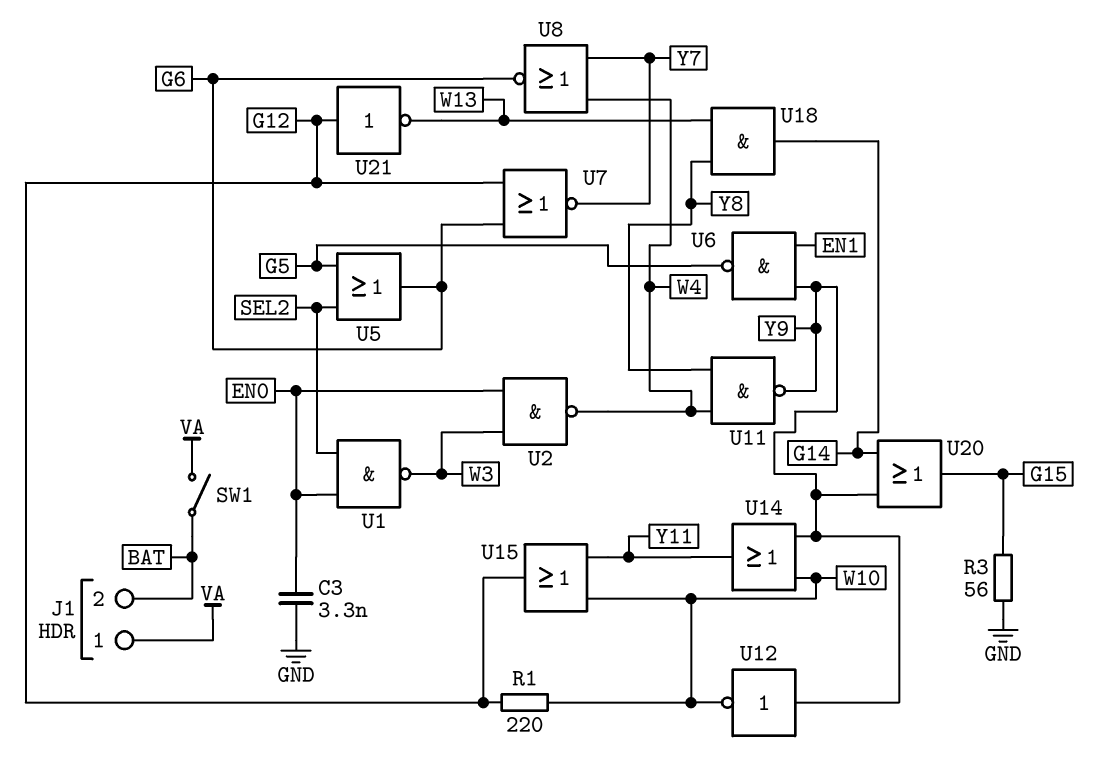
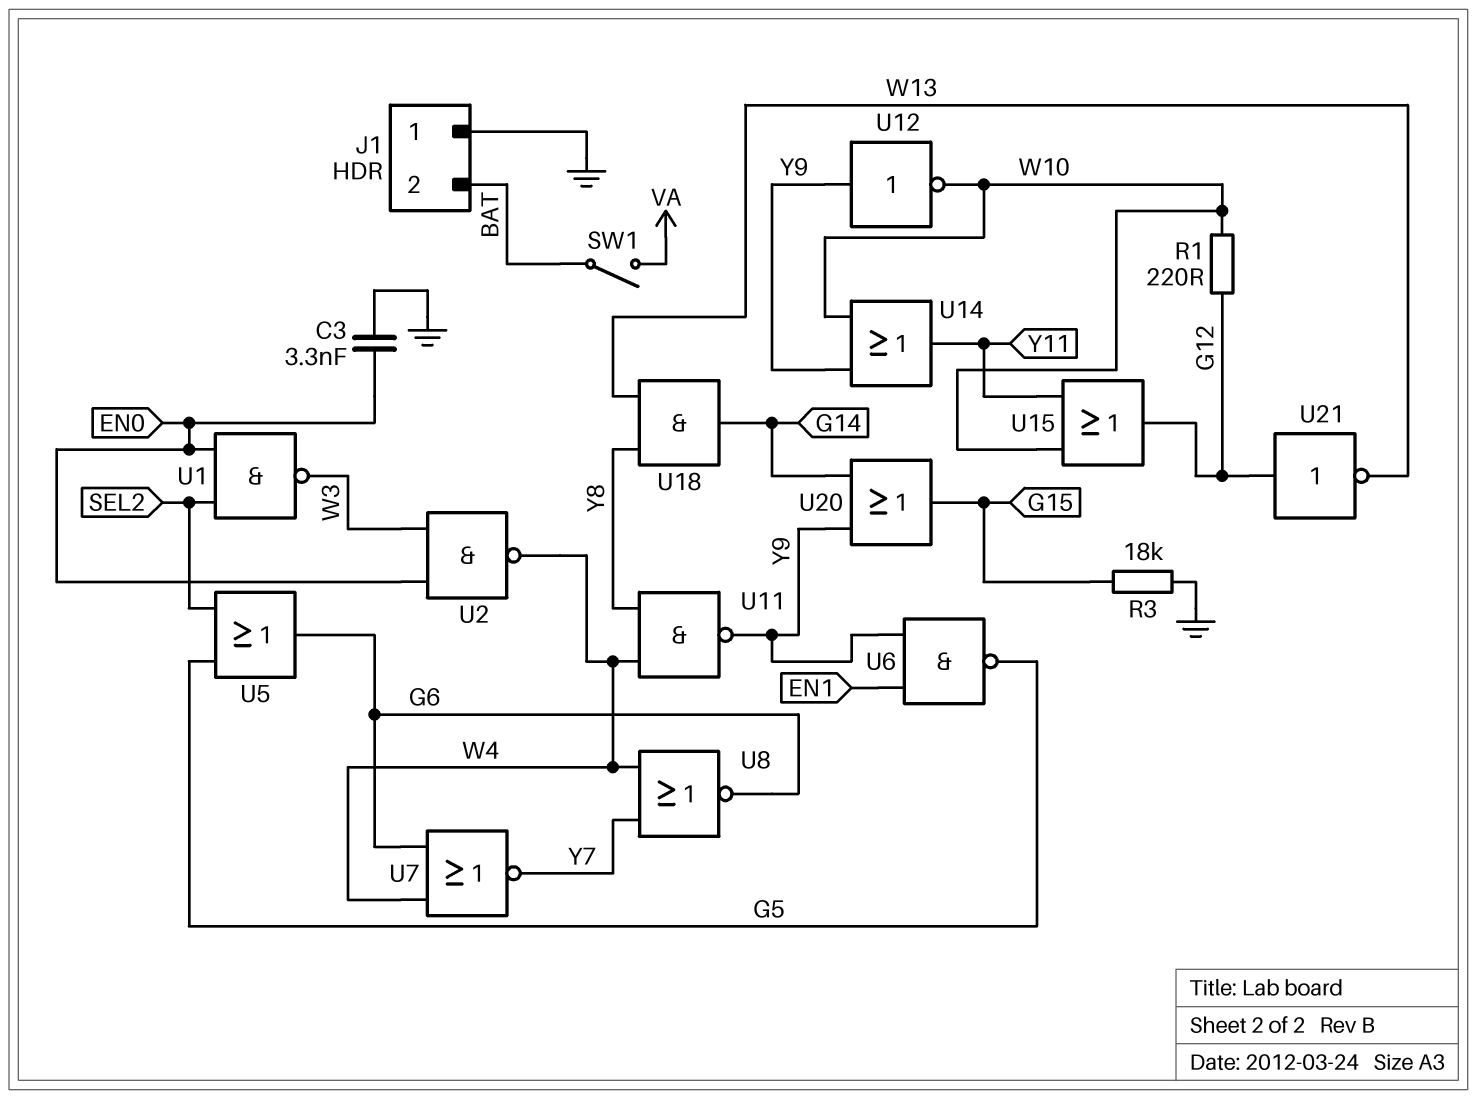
J1 pin 1: VA -> GND
R3: 56 (G15, GND) -> 18k (G15, GND)
U7: NOR (in G6, in G12, out Y7) -> NOR (in G6, in W4, out Y7)

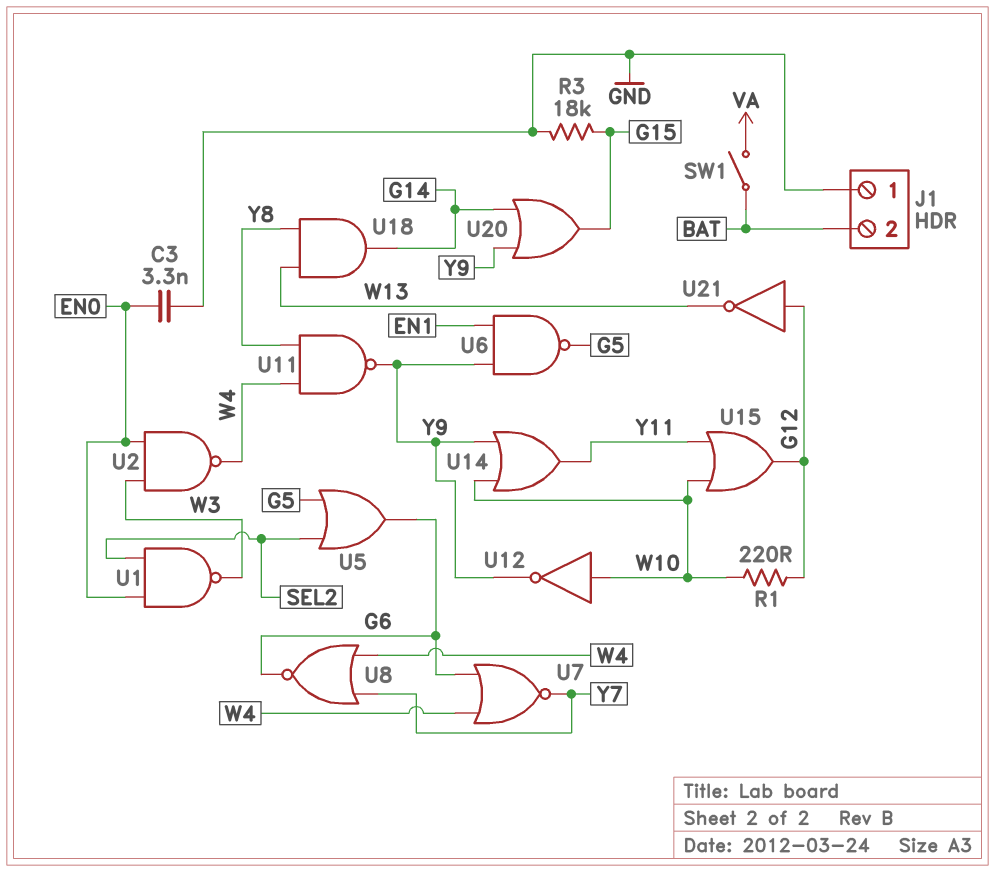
U12: NOT (in Y9, out W10) -> NOT (in W10, out Y9)

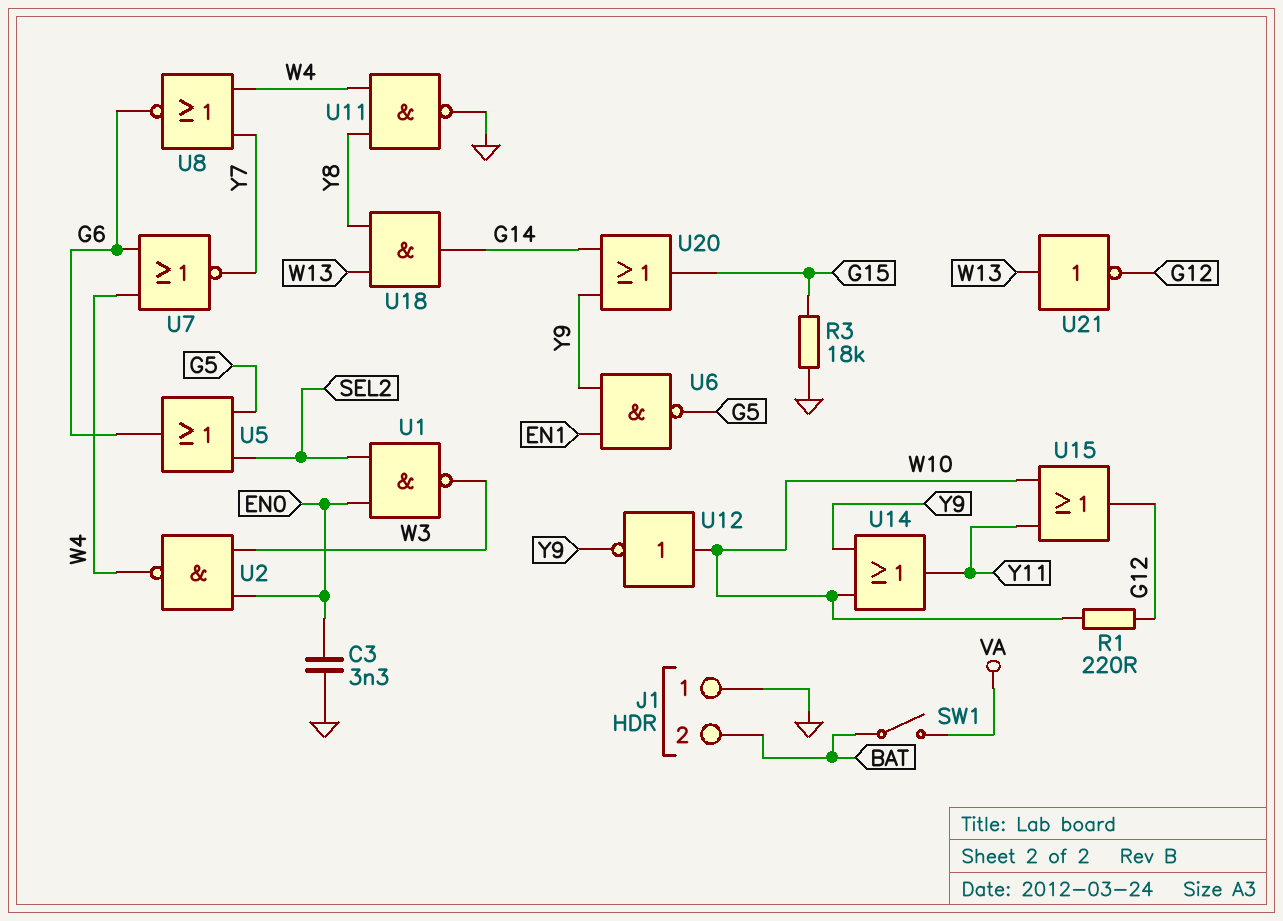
U11: NAND (in W4, in Y8, out Y9) -> NAND (in W4, in Y8, out GND)
U21: NOT (in G12, out W13) -> NOT (in W13, out G12)

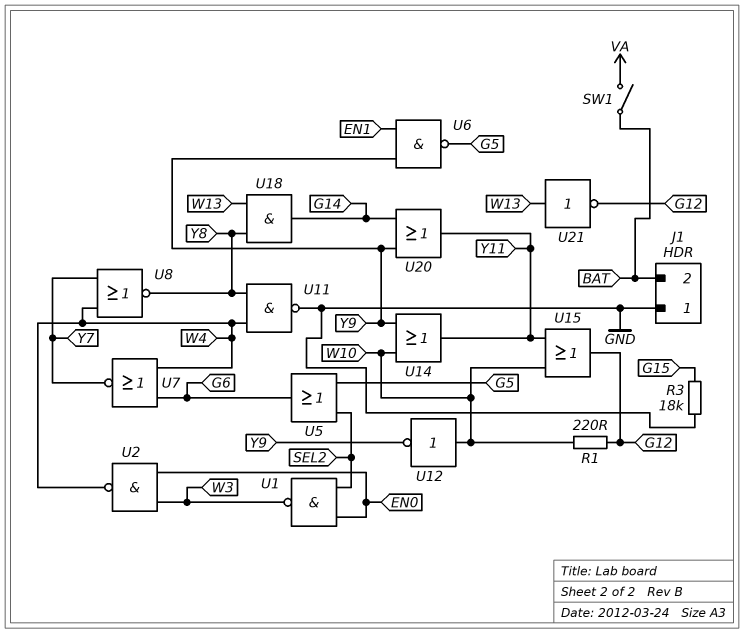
C3: 3.3nF (EN0, GND) -> none
U8: NOR (in W4, in Y7, out G6) -> NOR (in W4, in Y7, out Y8)
U20: OR (in G14, in Y9, out G15) -> OR (in G14, in Y9, out Y11)

